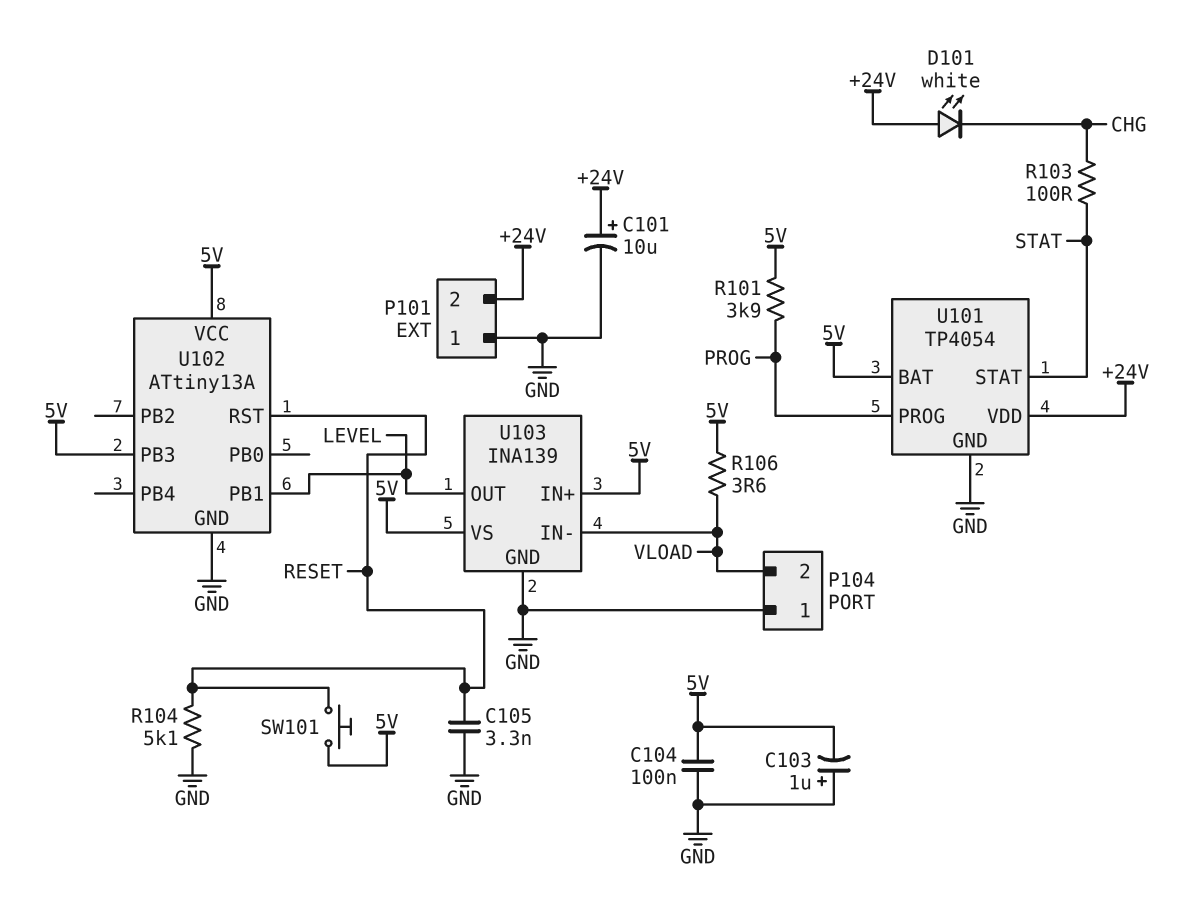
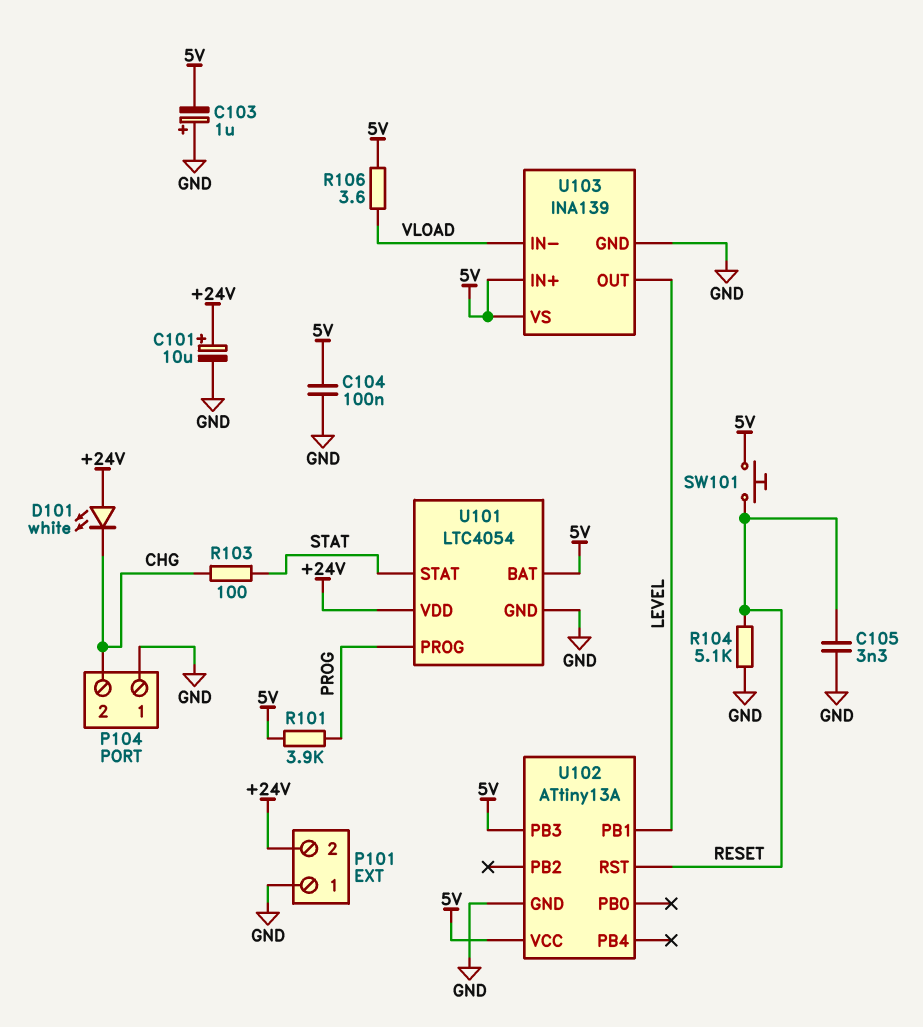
P104 pin 2: VLOAD -> CHG
U101: TP4054 -> LTC4054

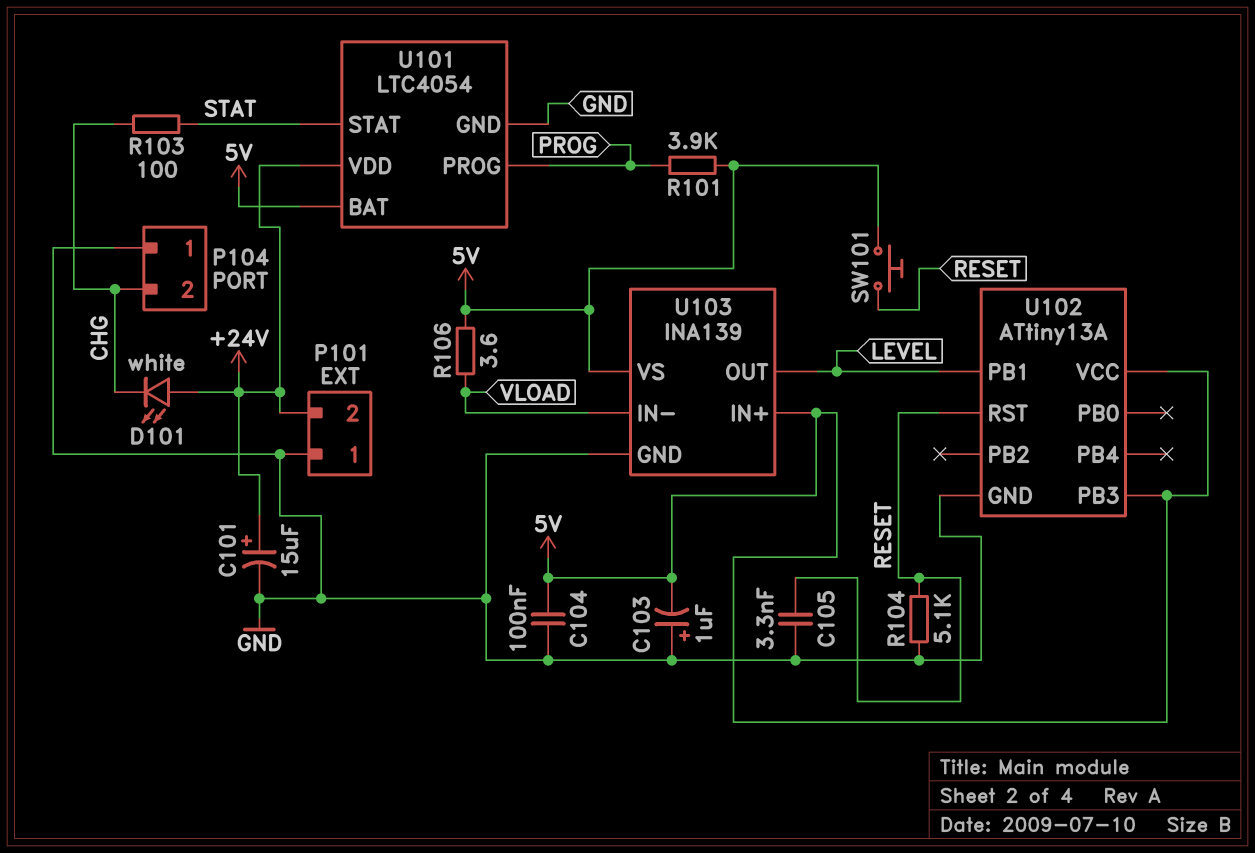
C101: 10uF (plus +24V, minus GND) -> 15uF (plus +24V, minus GND)

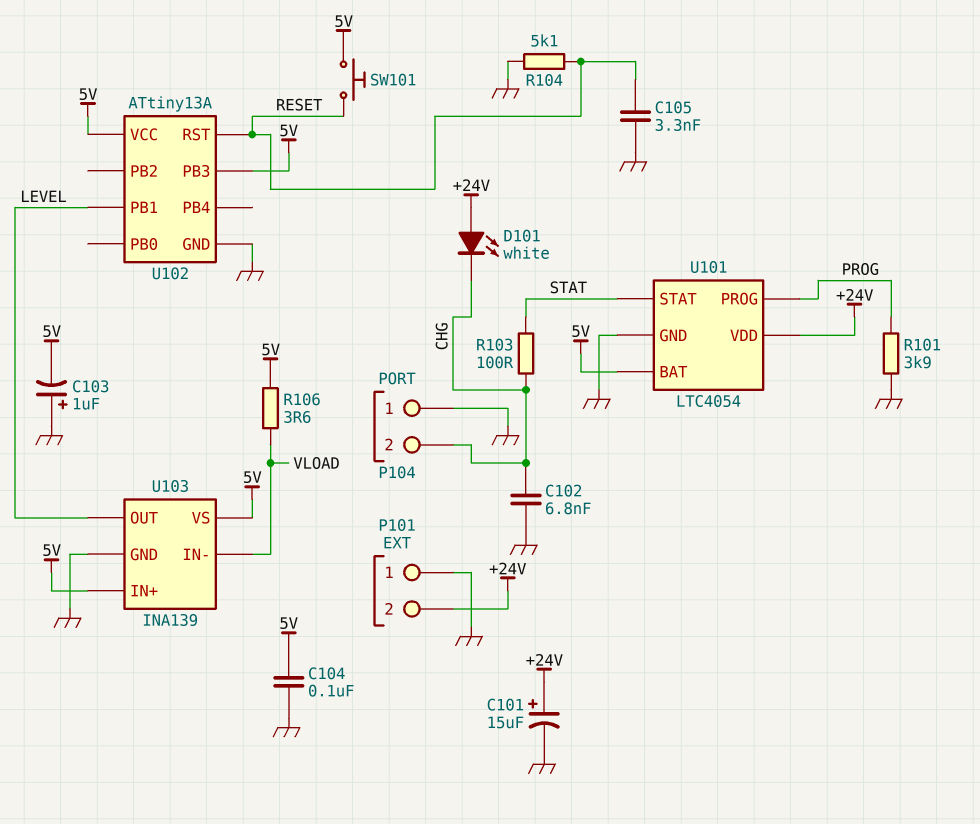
C102: none -> 6.8nF (CHG, GND)
R101: 3.9k (5V, PROG) -> 3.9k (GND, PROG)

